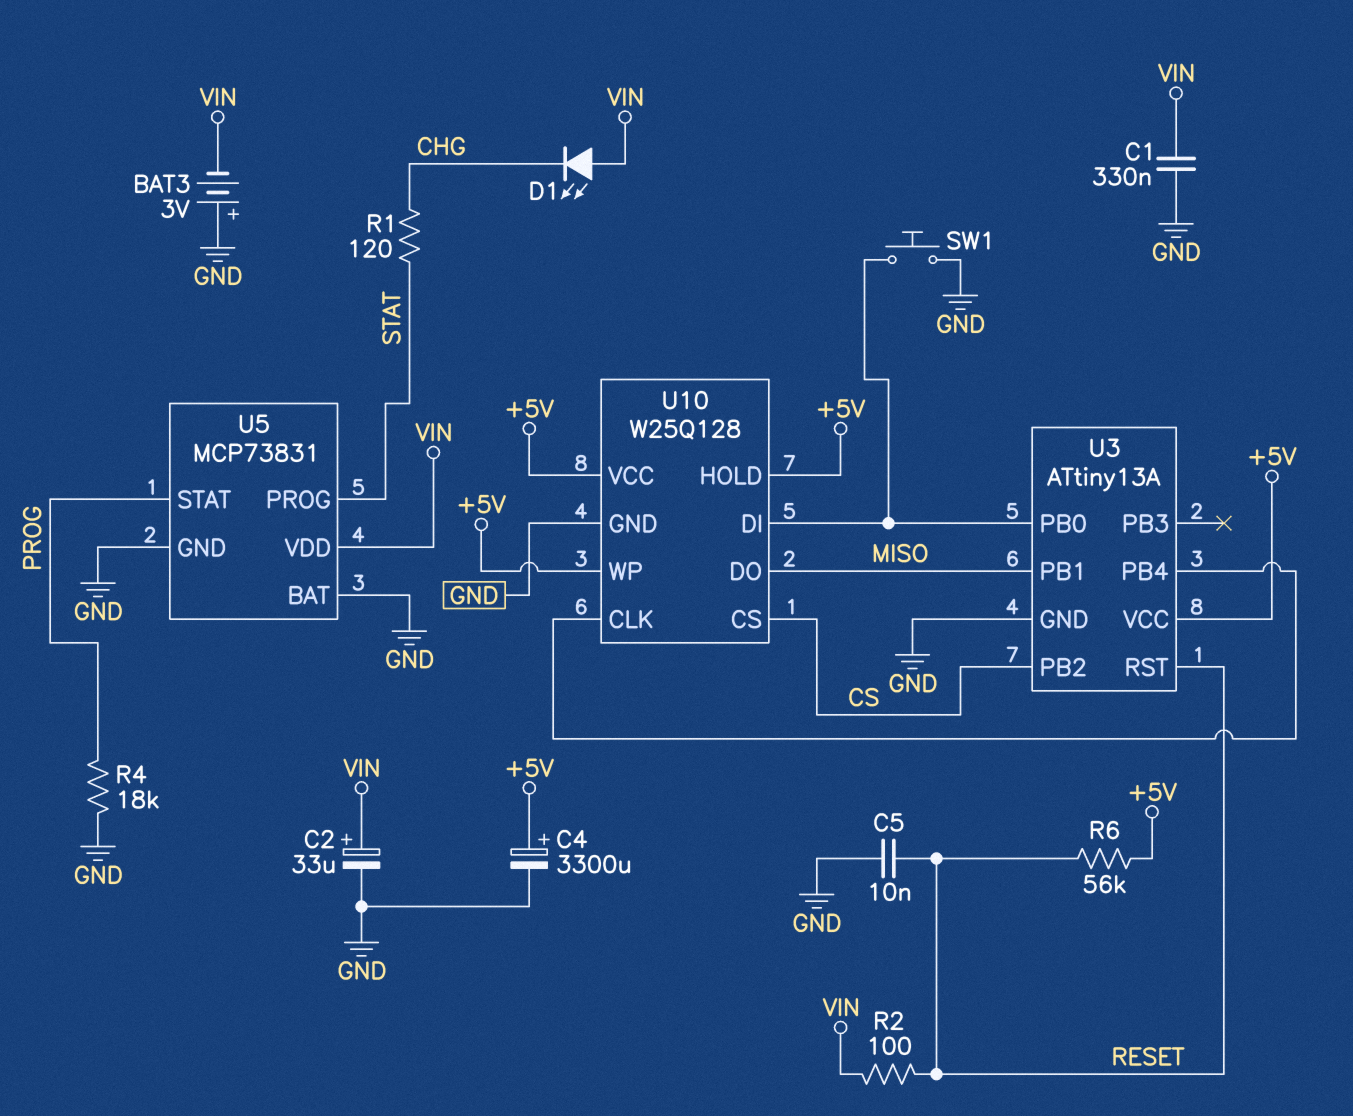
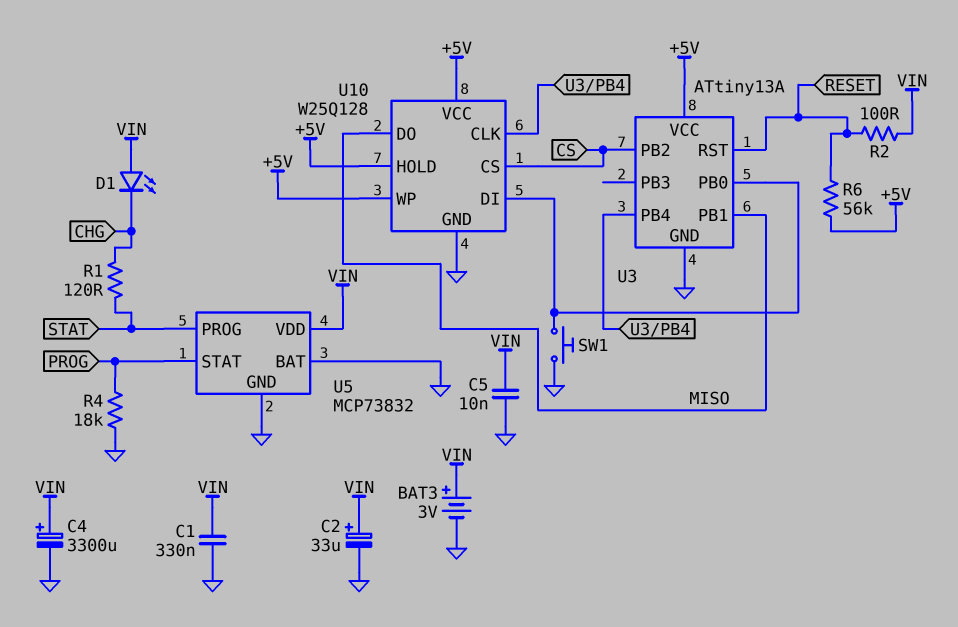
BAT3: 3V (plus GND, minus VIN) -> 3V (plus VIN, minus GND)
C4: 3300uF (plus +5V, minus GND) -> 3300uF (plus VIN, minus GND)
C5: 10nF (GND, RESET) -> 10nF (GND, VIN)
U5: MCP73831 -> MCP73832

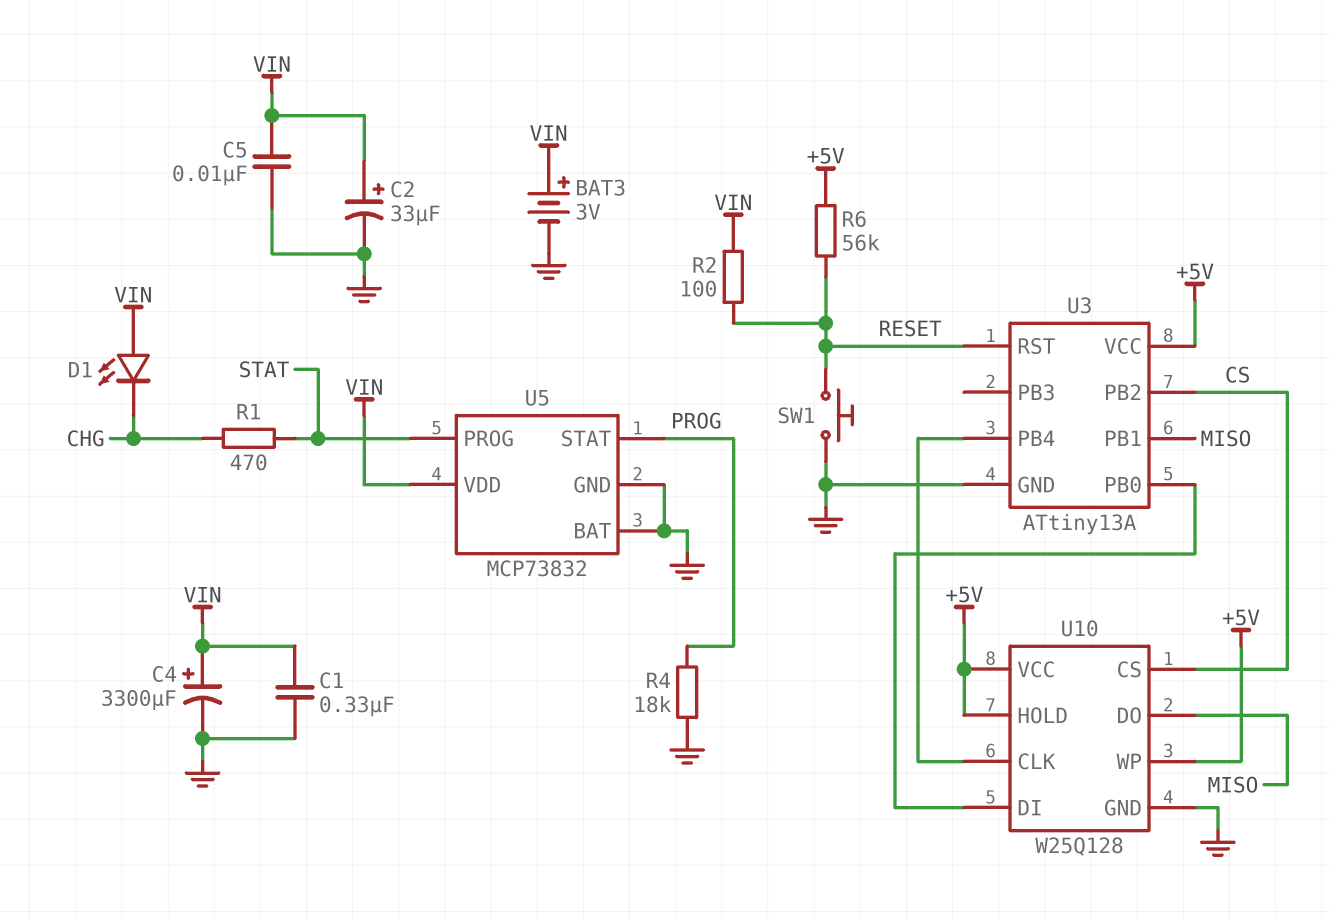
R1: 120 (CHG, STAT) -> 470 (CHG, STAT)
SW1: button (GND, U3/PB0) -> button (GND, RESET)

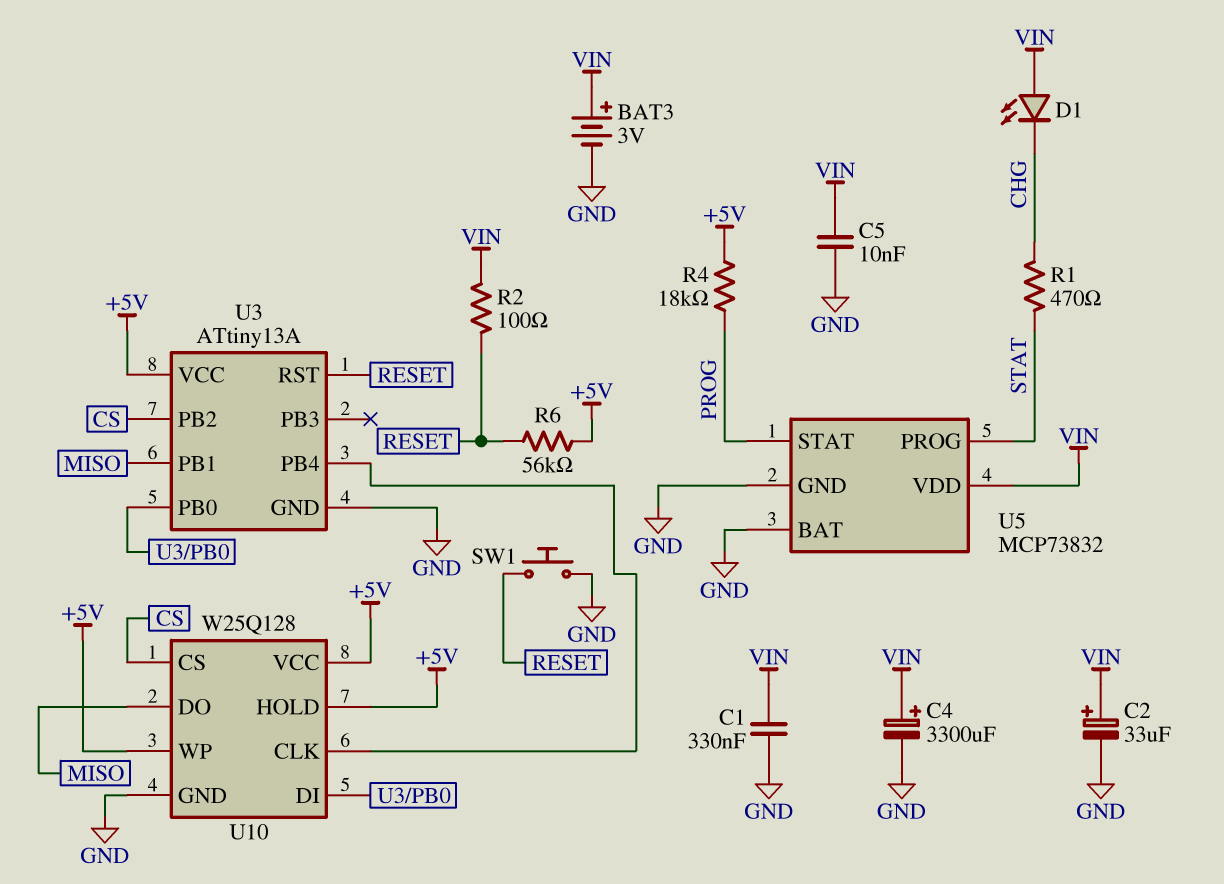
R4: 18k (GND, PROG) -> 18k (+5V, PROG)

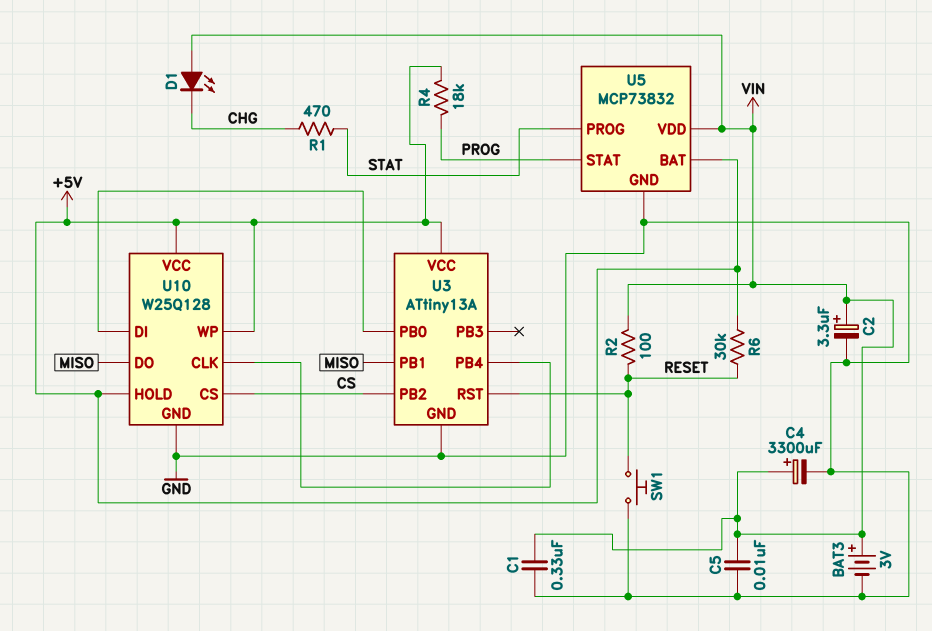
C2: 33uF (plus VIN, minus GND) -> 3.3uF (plus VIN, minus GND)
R6: 56k (+5V, RESET) -> 30k (+5V, RESET)
U5 pin BAT: GND -> +5V

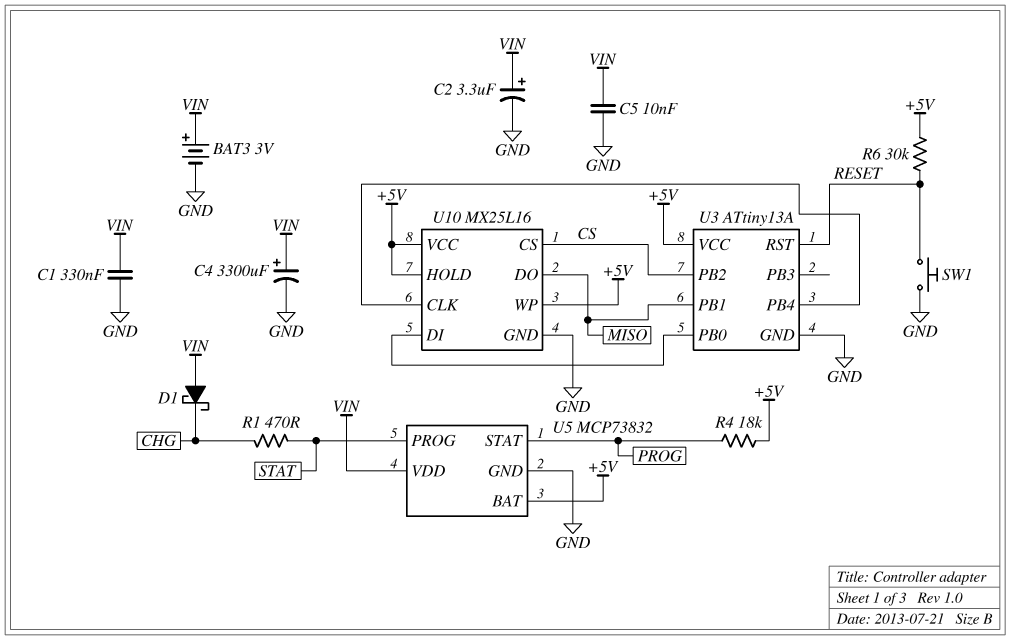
D1: LED (A VIN, K CHG) -> schottky (A VIN, K CHG)
R2: 100 (RESET, VIN) -> none
U10: W25Q128 -> MX25L16

